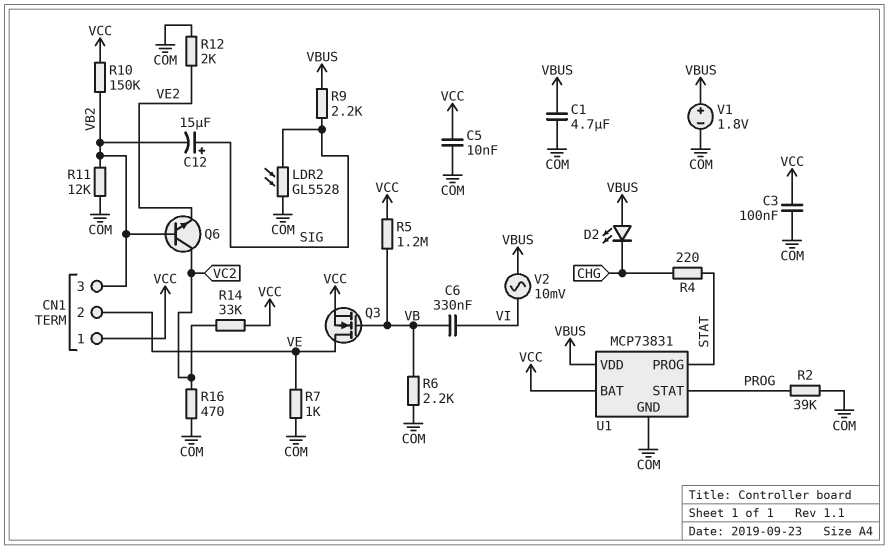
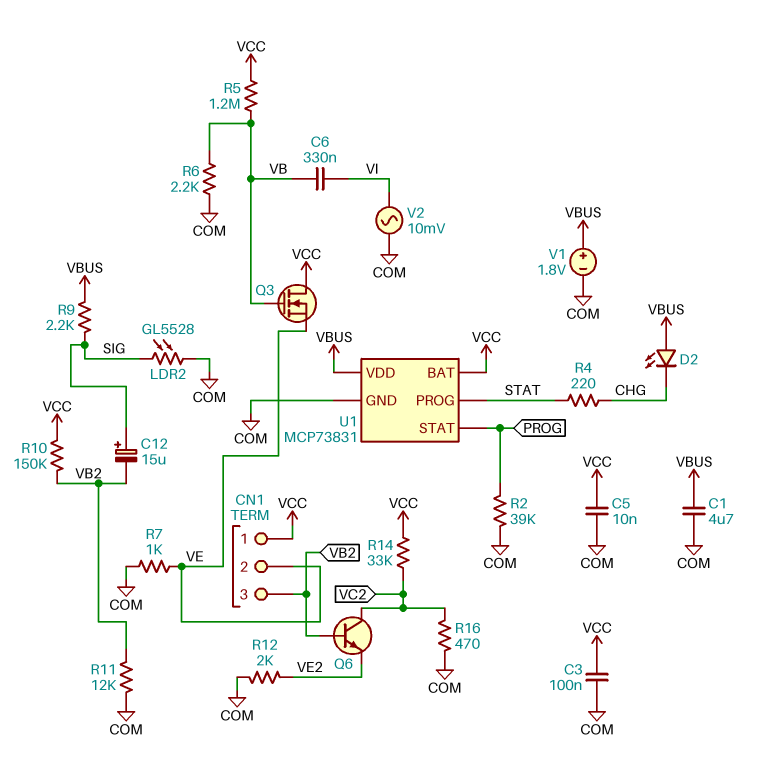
Q3: NMOS (G VB, D VE, S VCC) -> NMOS (G VB, D VCC, S VE)
V2: AC 10mV (VBUS, VI) -> AC 10mV (COM, VI)

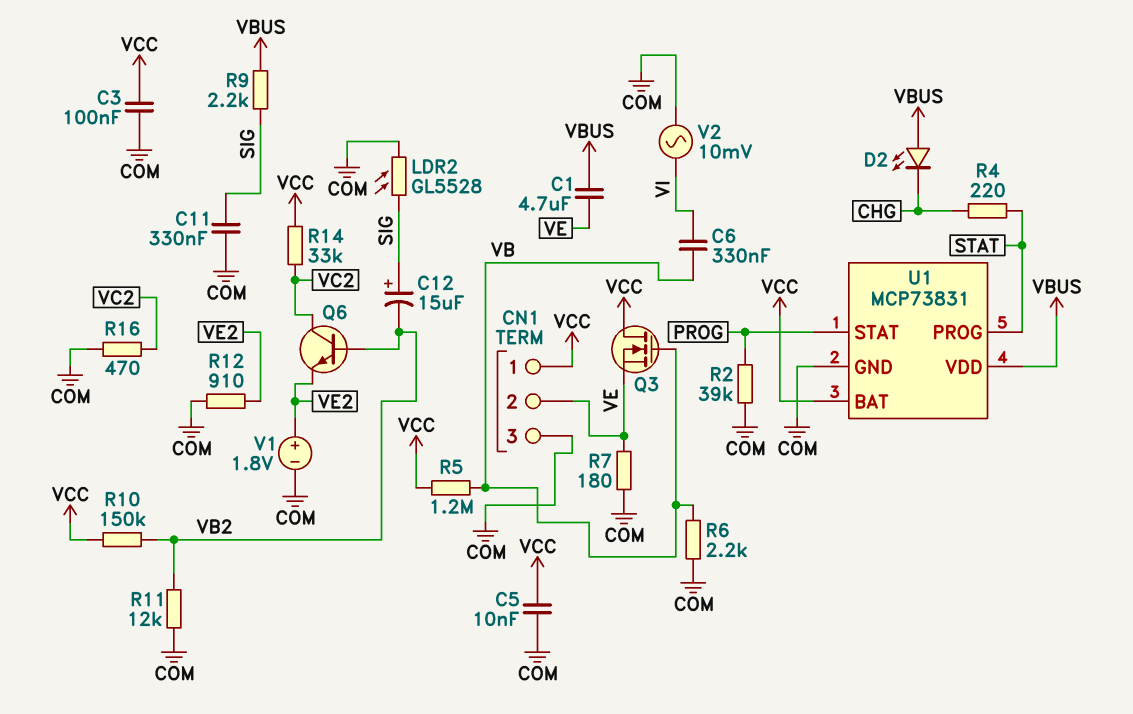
C1: 4.7uF (COM, VBUS) -> 4.7uF (VBUS, VE)
C11: none -> 330nF (COM, SIG)
CN1 pin 3: VB2 -> COM
R7: 1k (COM, VE) -> 180 (COM, VE)
R12: 2k (COM, VE2) -> 910 (COM, VE2)
V1: 1.8V (plus VBUS, minus COM) -> 1.8V (plus VE2, minus COM)

